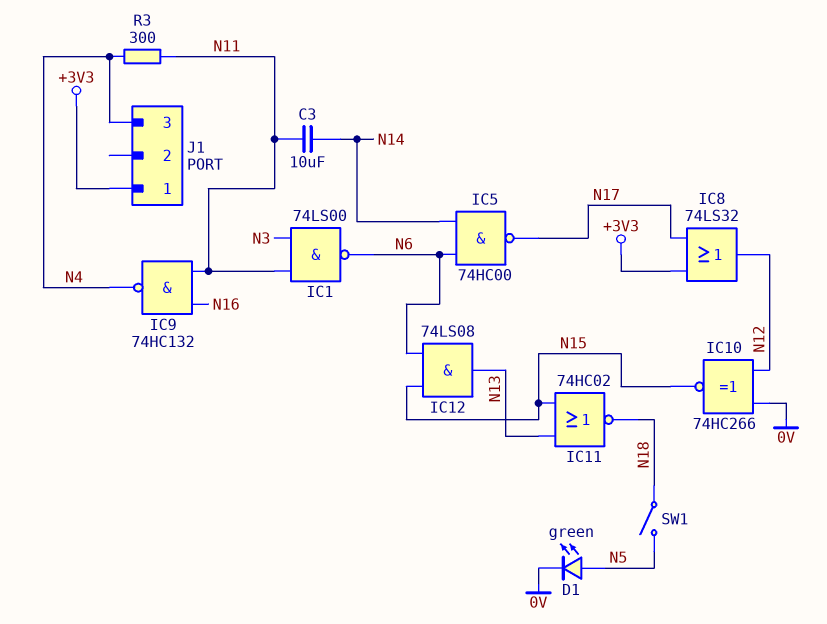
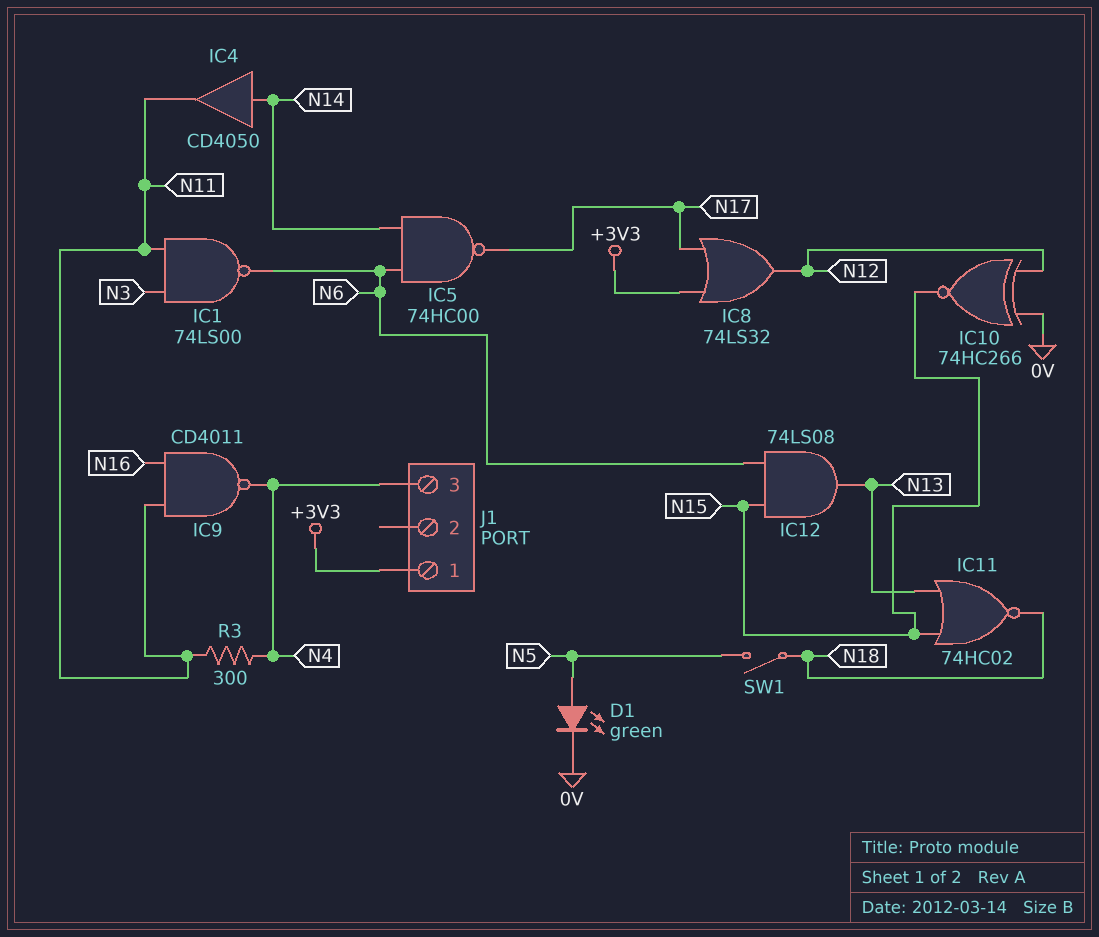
C3: 10uF (N11, N14) -> none
IC4: none -> buffer CD4050 (in N14, out N11)
IC9: NAND 74HC132 (in N11, in N16, out N4) -> NAND CD4011 (in N11, in N16, out N4)

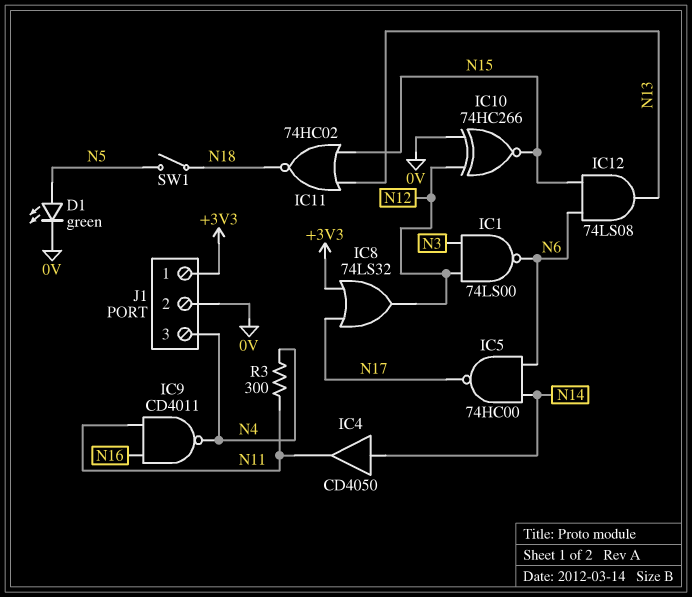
IC1: NAND 74LS00 (in N3, in N11, out N6) -> NAND 74LS00 (in N3, in N12, out N6)
J1 pin 2: none -> 0V

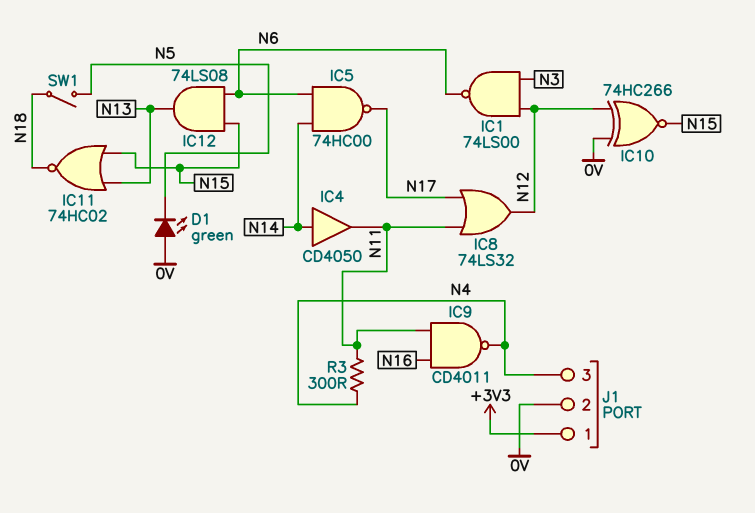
D1: LED green (A N5, K 0V) -> LED green (A 0V, K N5)
IC8: OR 74LS32 (in +3V3, in N17, out N12) -> OR 74LS32 (in N11, in N17, out N12)

